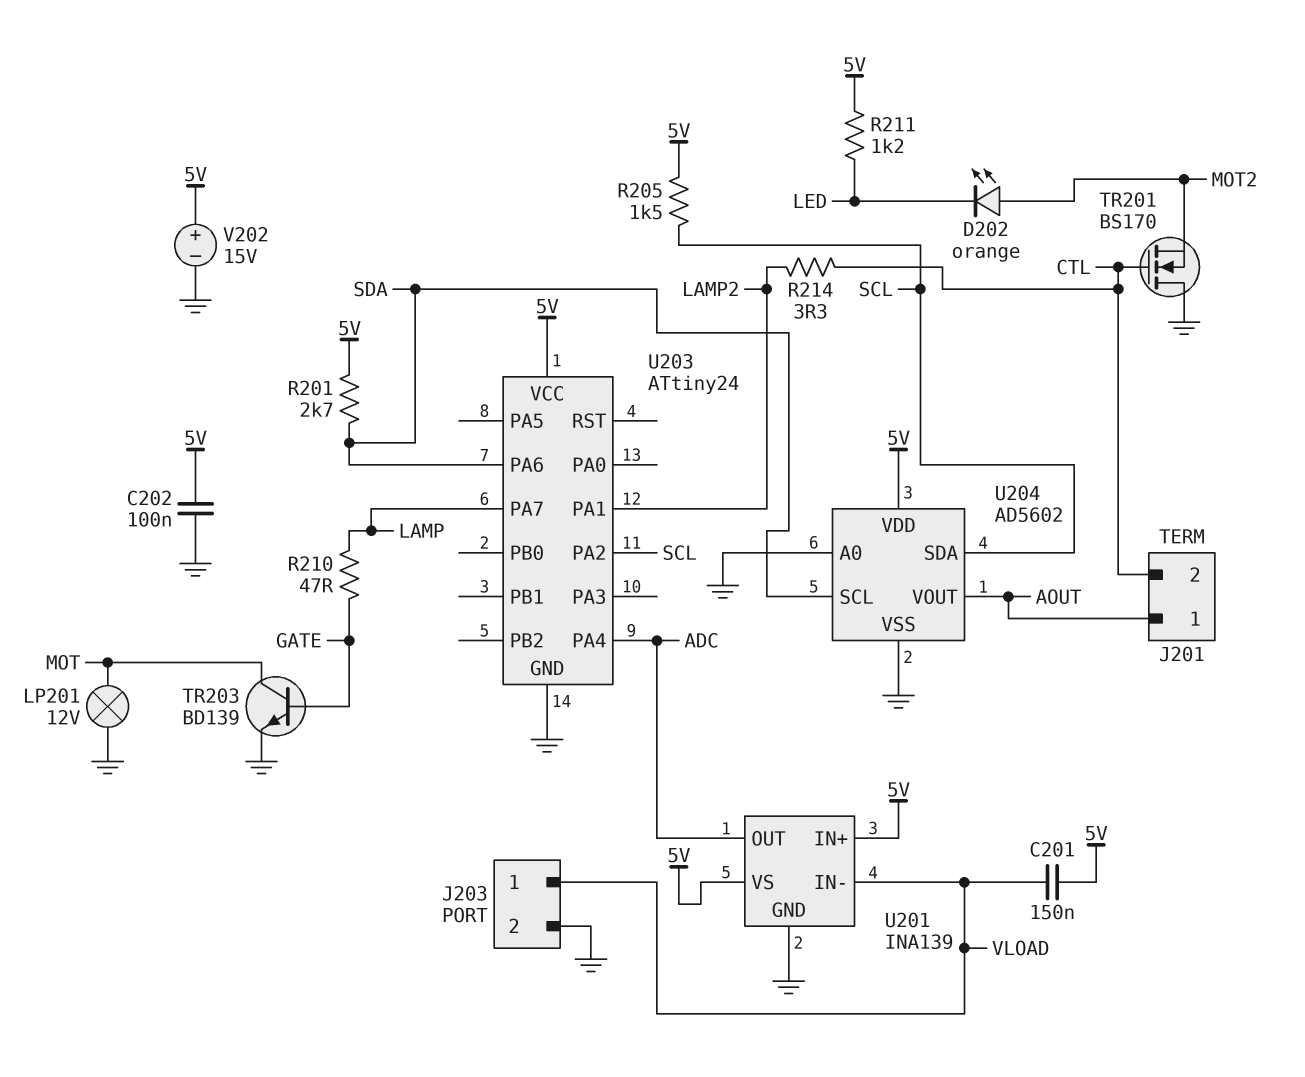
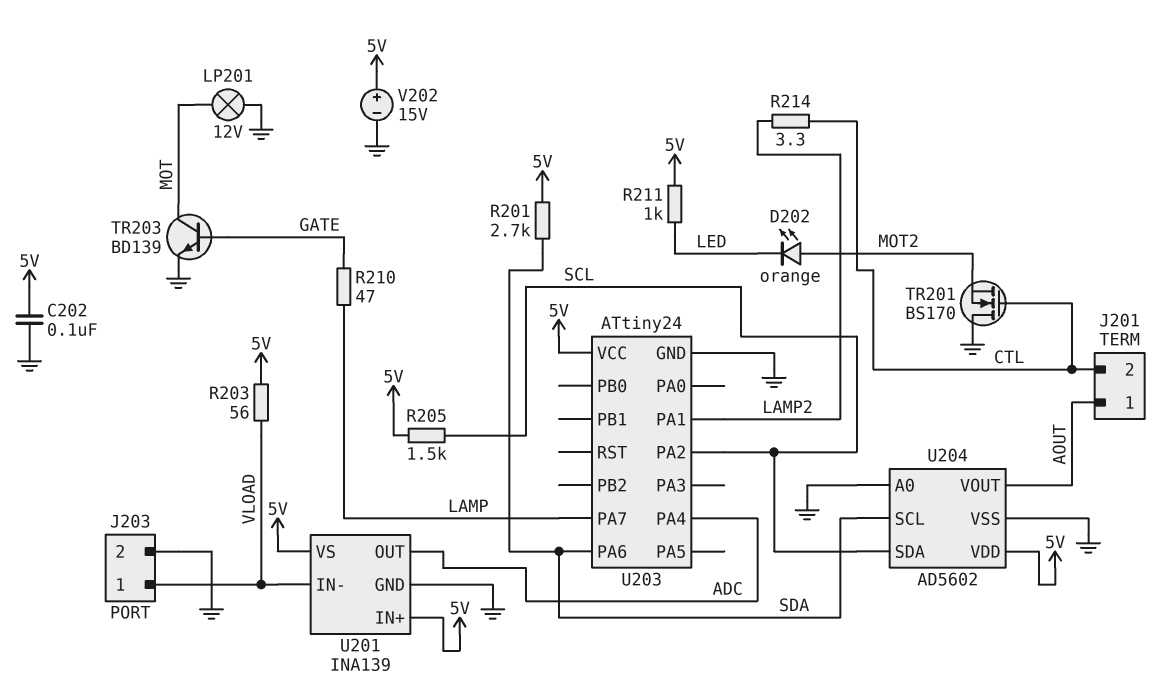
C201: 150nF (5V, VLOAD) -> none
R203: none -> 56 (5V, VLOAD)
R211: 1.2k (5V, LED) -> 1k (5V, LED)

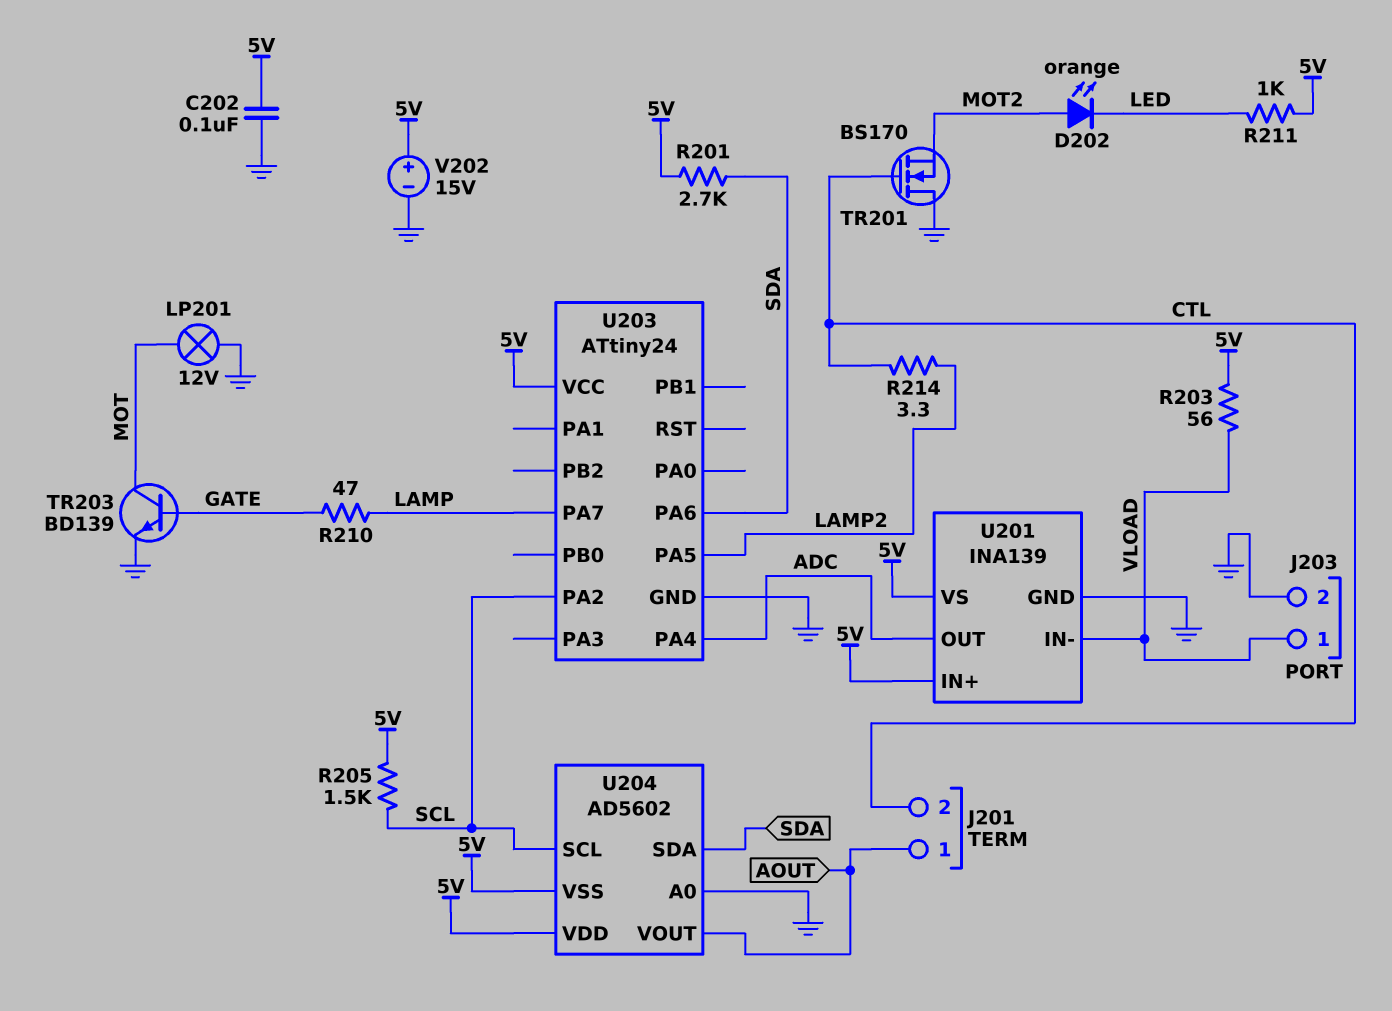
U203 pin PA1: LAMP2 -> none
U203 pin PA5: none -> LAMP2
U204 pin SCL: SDA -> SCL
U204 pin SDA: SCL -> SDA
U204 pin VSS: GND -> 5V

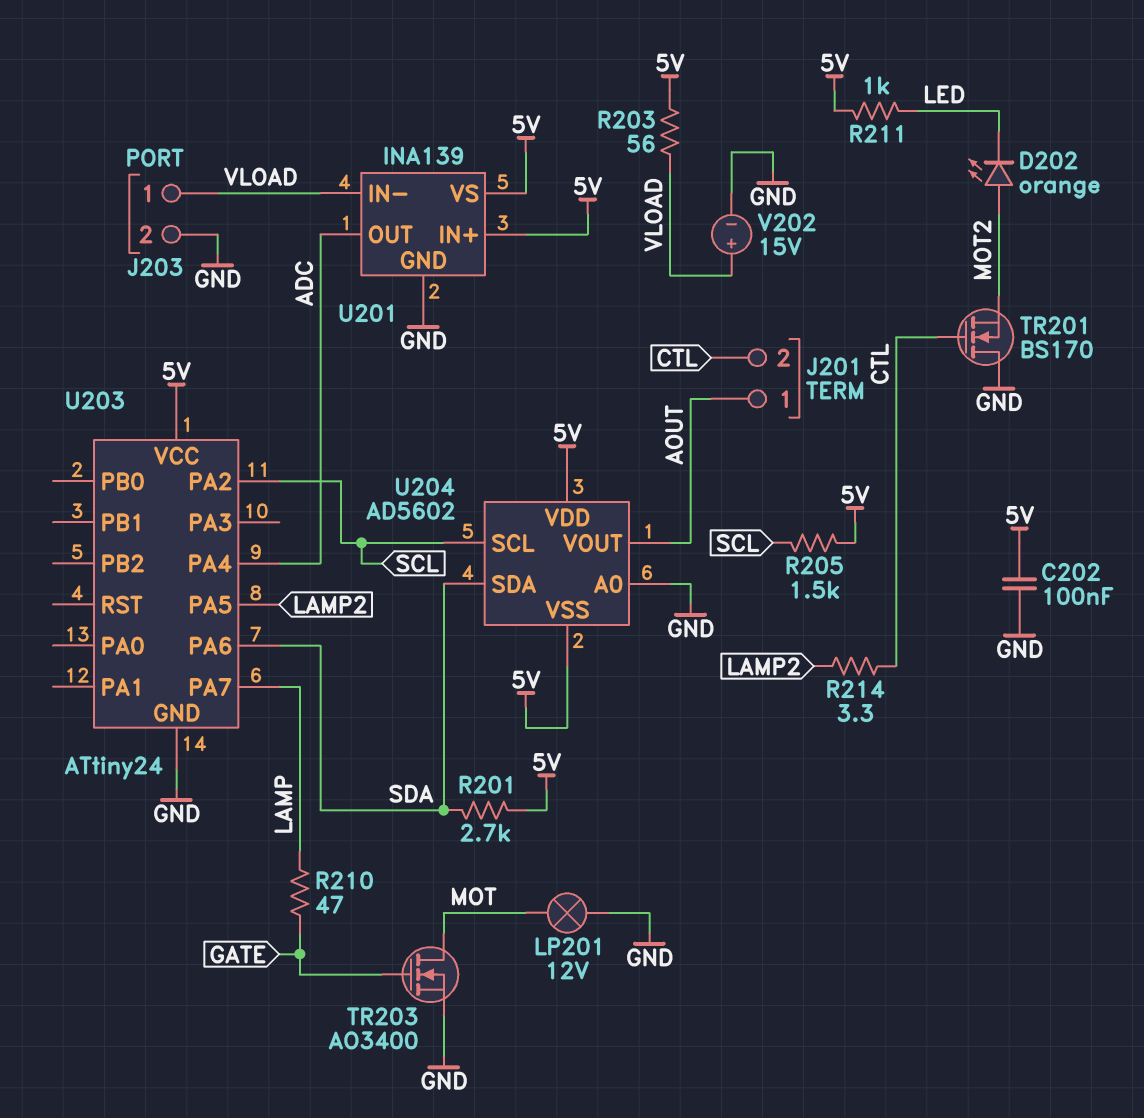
TR203: NPN BD139 (B GATE, C MOT, E GND) -> NMOS AO3400 (G GATE, D MOT, S GND)
V202: 15V (plus 5V, minus GND) -> 15V (plus VLOAD, minus GND)

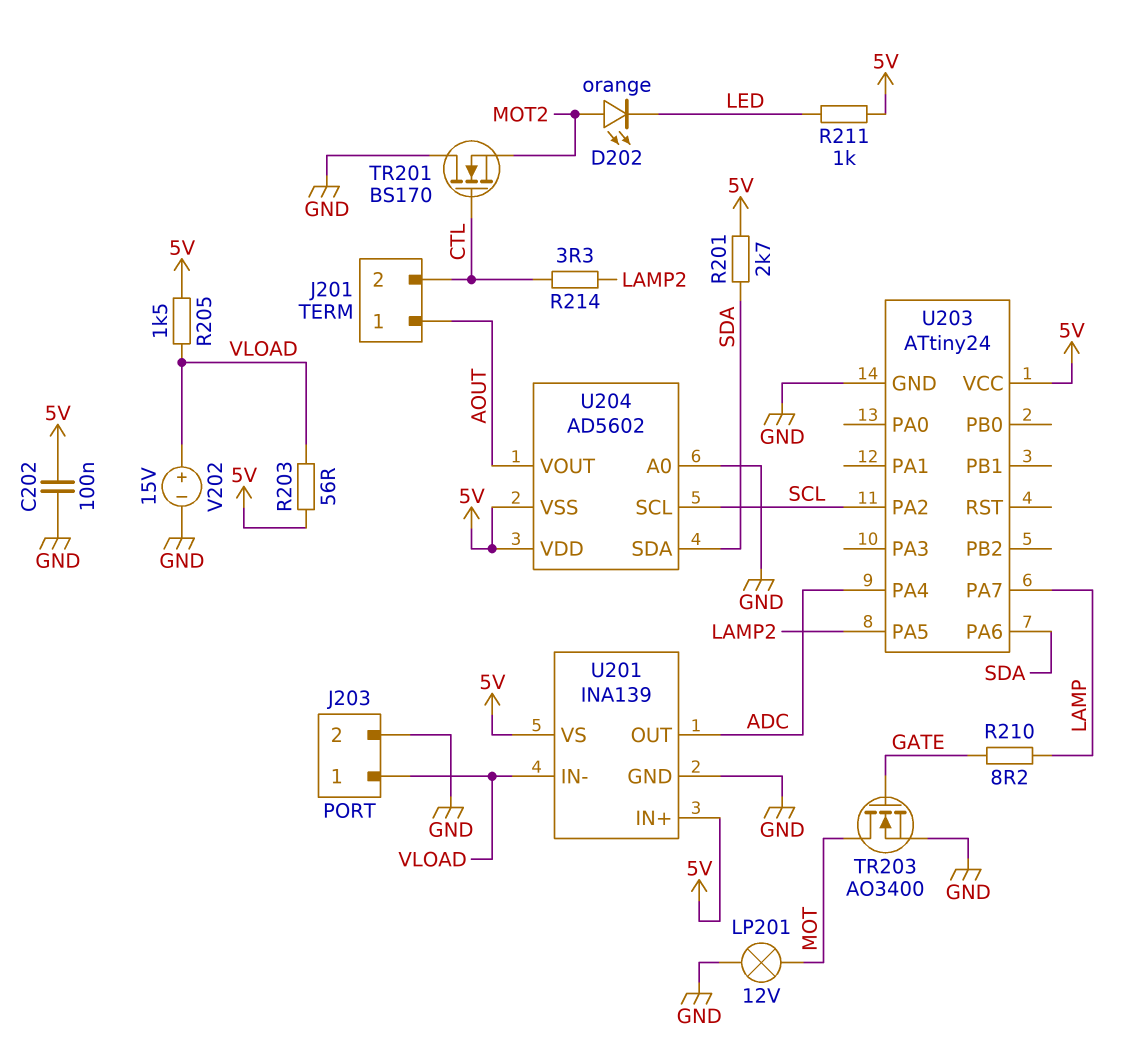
R205: 1.5k (5V, SCL) -> 1.5k (5V, VLOAD)
R210: 47 (GATE, LAMP) -> 8.2 (GATE, LAMP)

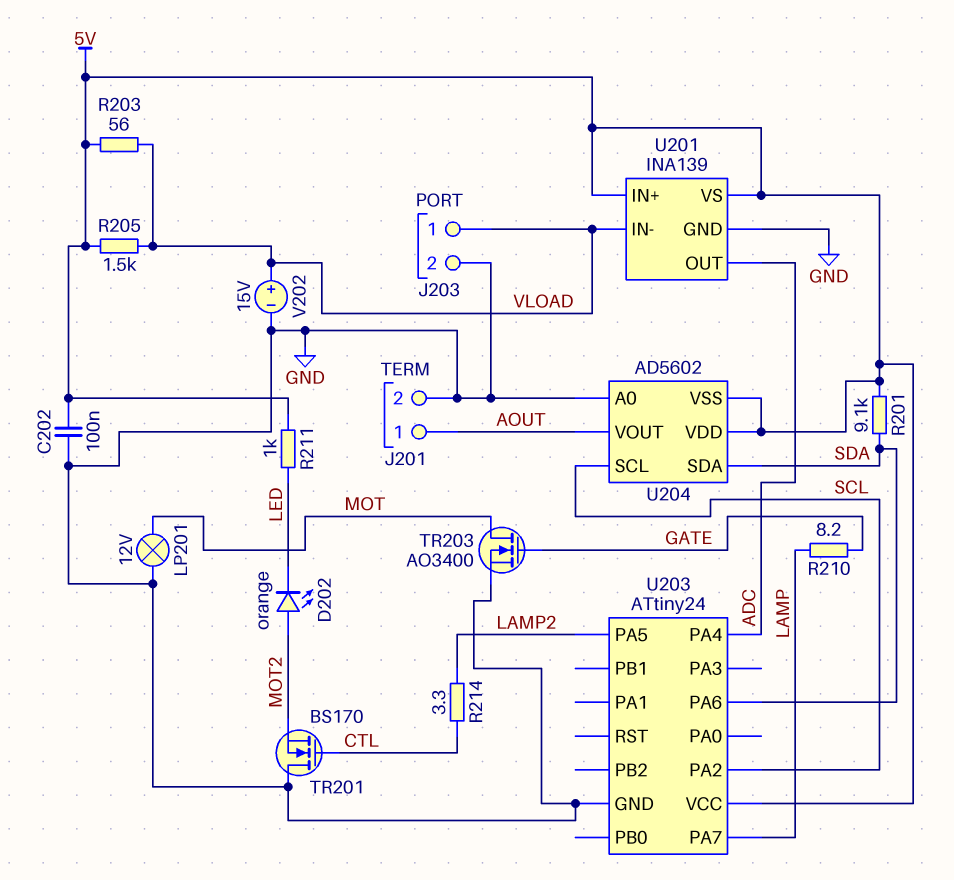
J201 pin 2: CTL -> GND
R201: 2.7k (5V, SDA) -> 9.1k (5V, SDA)

